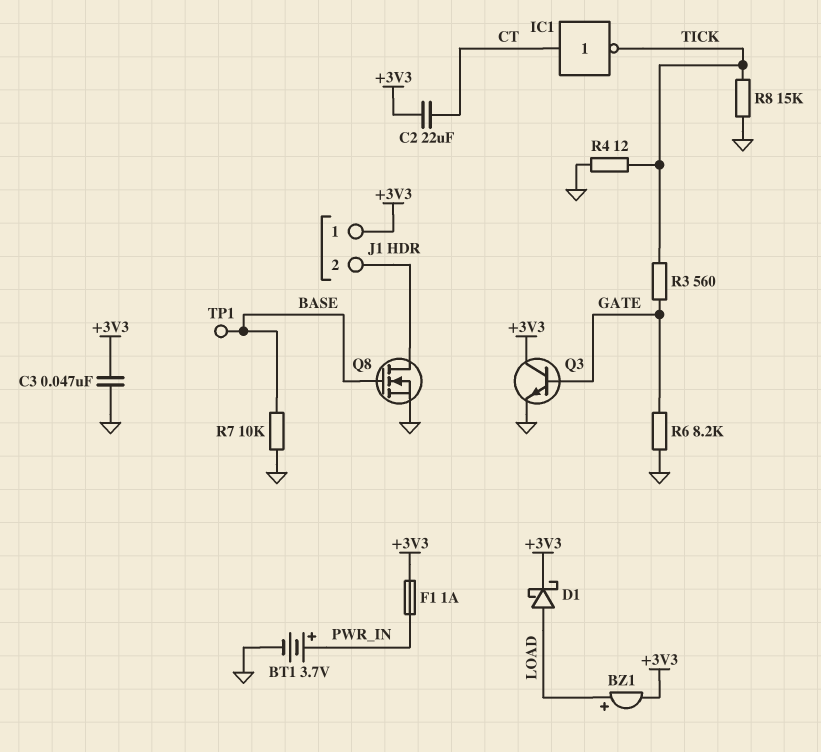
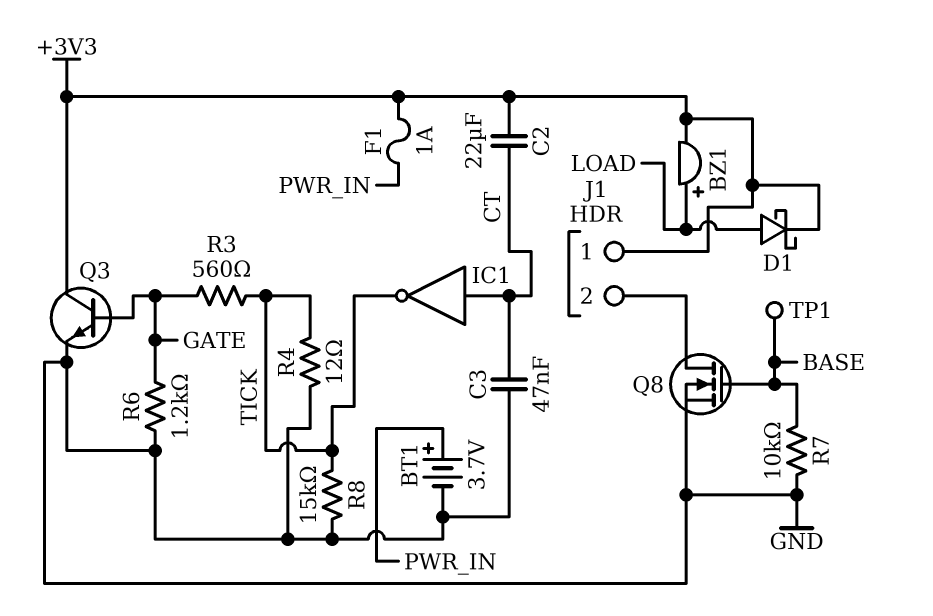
C3: 47nF (+3V3, GND) -> 47nF (CT, GND)
R6: 8.2k (GATE, GND) -> 1.2k (GATE, GND)

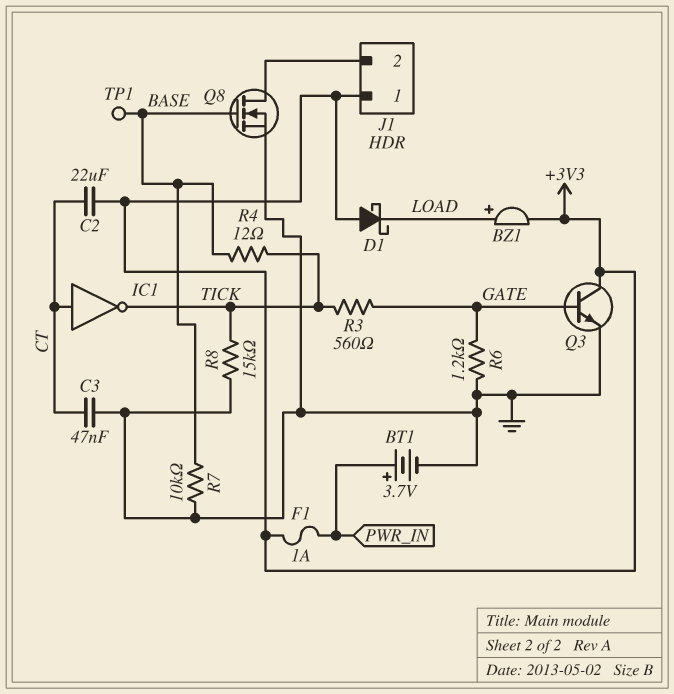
D1: schottky (A LOAD, K +3V3) -> schottky (A +3V3, K LOAD)
R4: 12 (GND, TICK) -> 12 (BASE, TICK)

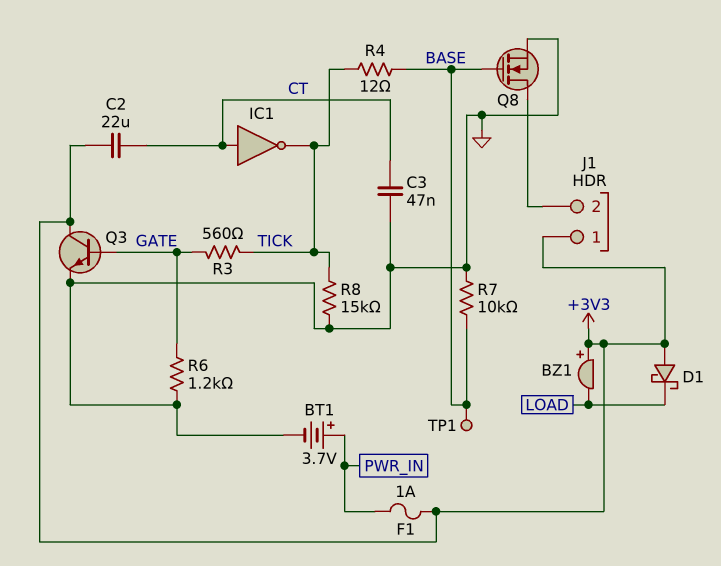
BZ1: buzzer (plus LOAD, minus +3V3) -> buzzer (plus +3V3, minus LOAD)

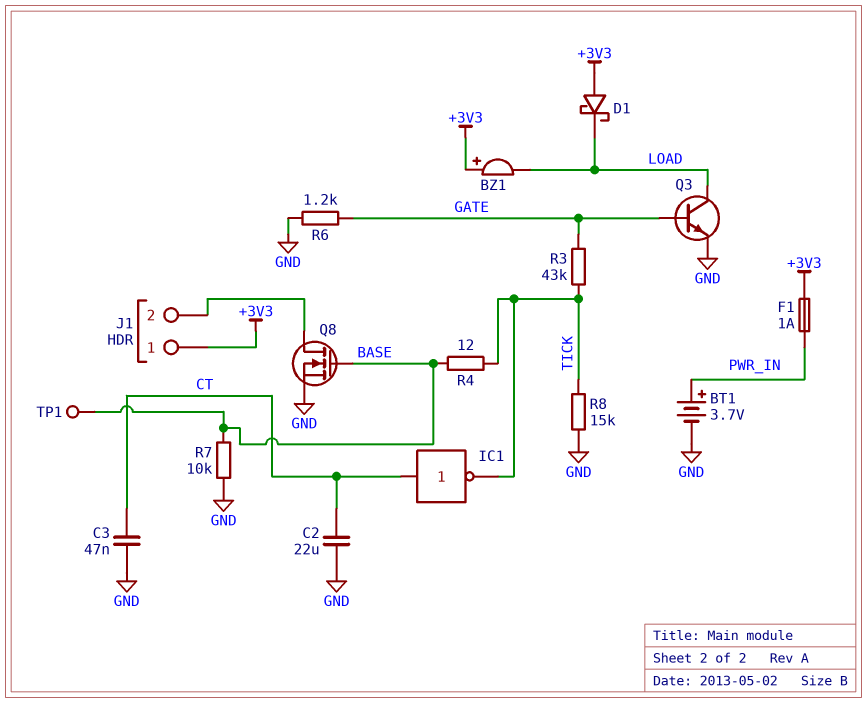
C2: 22uF (+3V3, CT) -> 22uF (CT, GND)
Q3: NPN (B GATE, C +3V3, E GND) -> NPN (B GATE, C LOAD, E GND)
R3: 560 (GATE, TICK) -> 43k (GATE, TICK)

